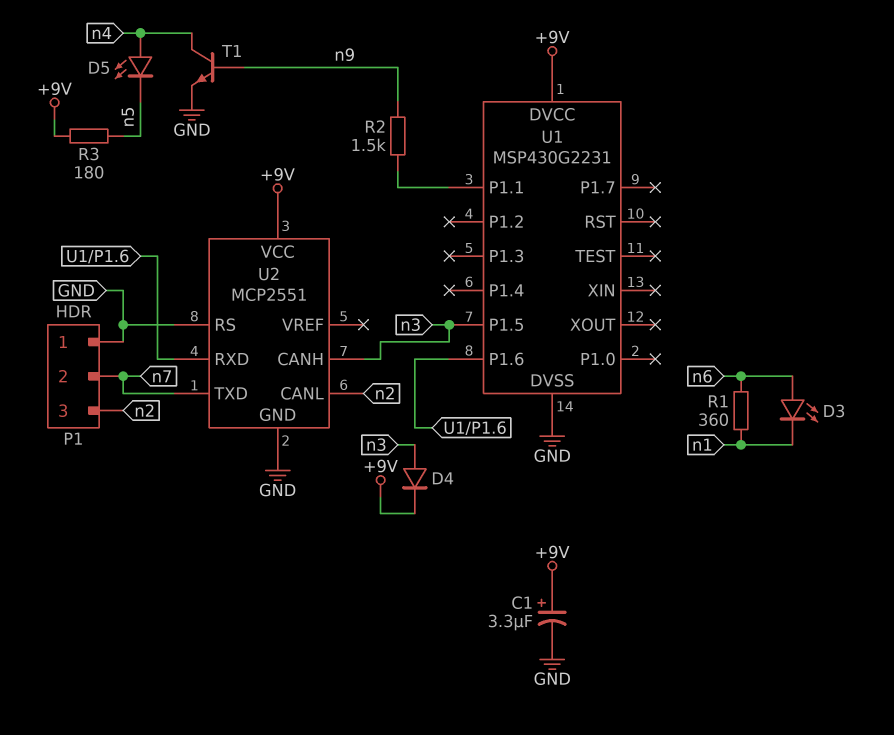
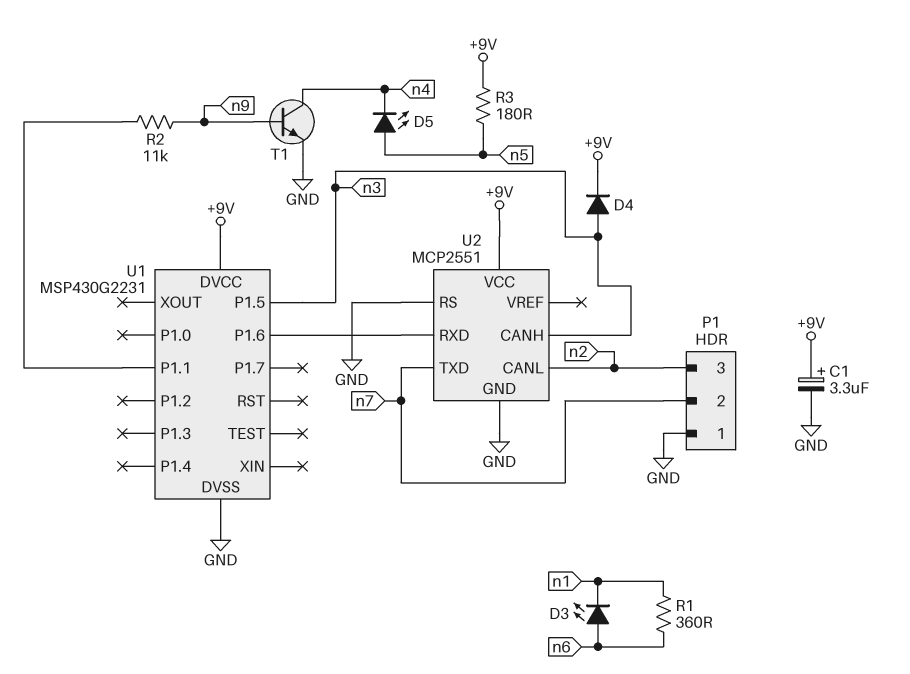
D5: LED (A n4, K n5) -> LED (A n5, K n4)
R2: 1.5k (U1/P1.1, n9) -> 11k (U1/P1.1, n9)

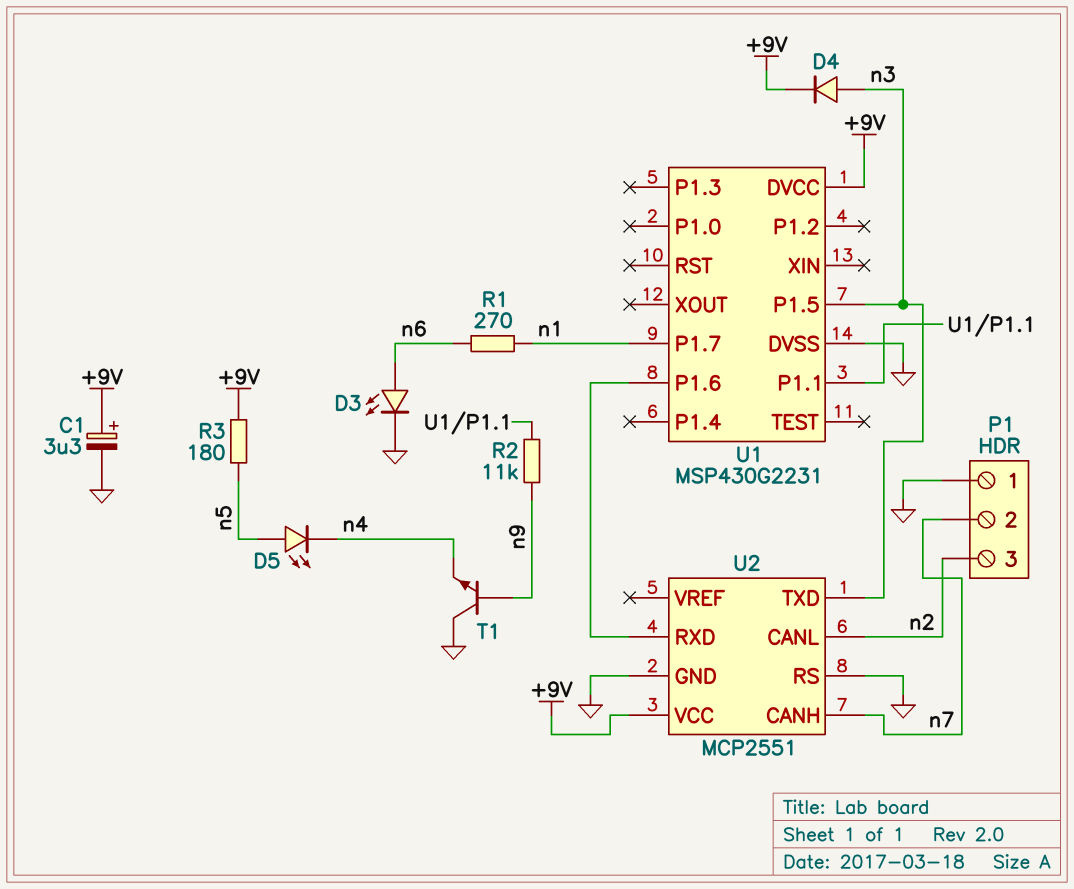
D3: LED (A n6, K n1) -> LED (A n6, K GND)
R1: 360 (n1, n6) -> 270 (n1, n6)
T1: NPN (B n9, C n4, E GND) -> NPN (B n9, C GND, E n4)
U1 pin P1.7: none -> n1
U2 pin CANH: n3 -> n7
U2 pin TXD: n7 -> n3

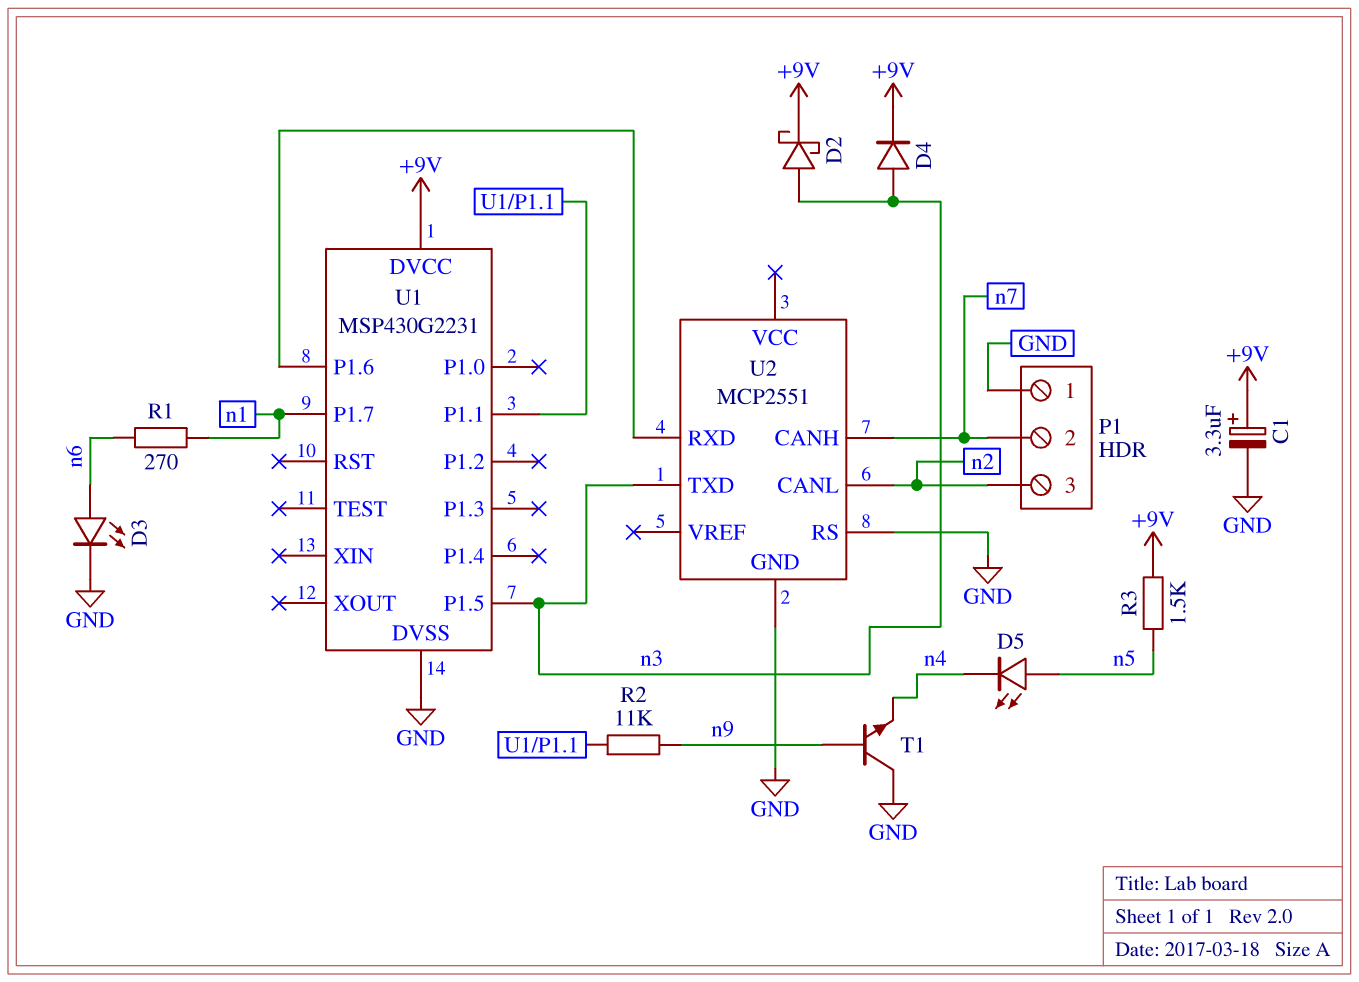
D2: none -> schottky (A n3, K +9V)
R3: 180 (+9V, n5) -> 1.5k (+9V, n5)
U2 pin VCC: +9V -> none

